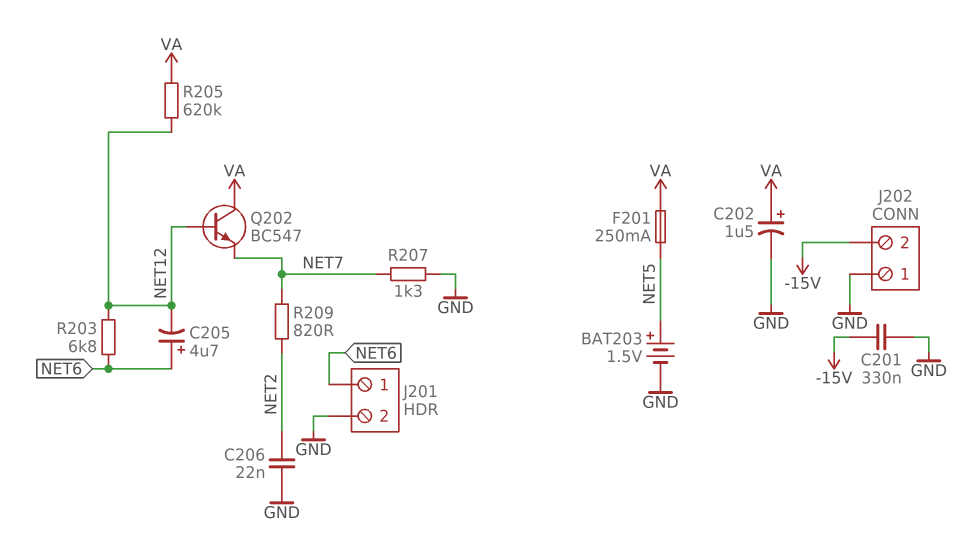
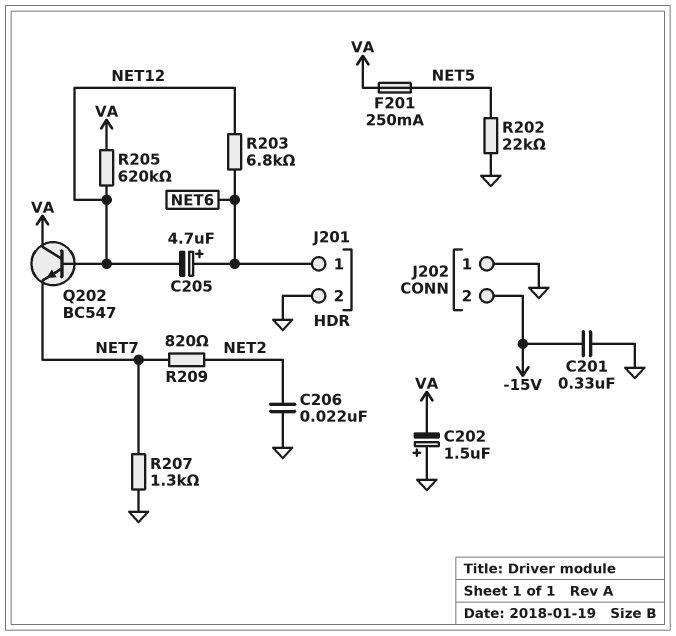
BAT203: 1.5V (plus NET5, minus GND) -> none
C202: 1.5uF (plus VA, minus GND) -> 1.5uF (plus GND, minus VA)
R202: none -> 22k (GND, NET5)

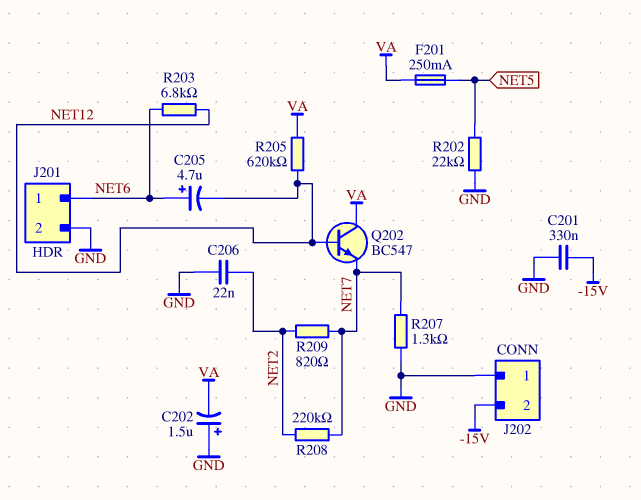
R208: none -> 220k (NET2, NET7)

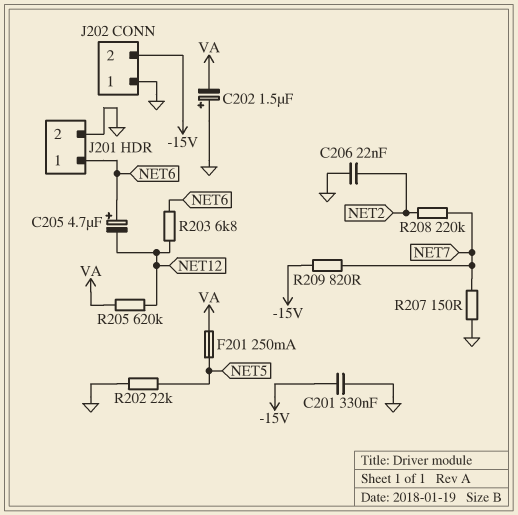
Q202: NPN BC547 (B NET12, C VA, E NET7) -> none
R207: 1.3k (GND, NET7) -> 150 (GND, NET7)
R209: 820 (NET2, NET7) -> 820 (-15V, NET7)

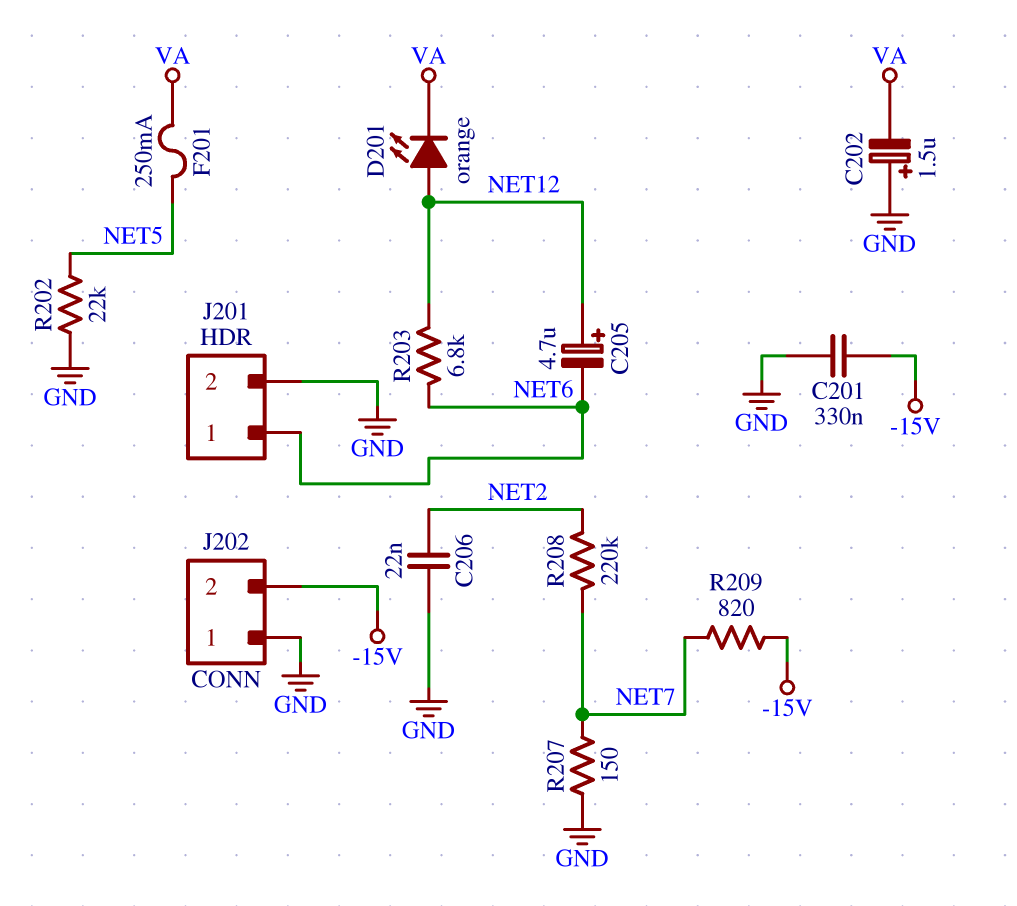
C205: 4.7uF (plus NET6, minus NET12) -> 4.7uF (plus NET12, minus NET6)
D201: none -> LED orange (A NET12, K VA)
R205: 620k (NET12, VA) -> none

